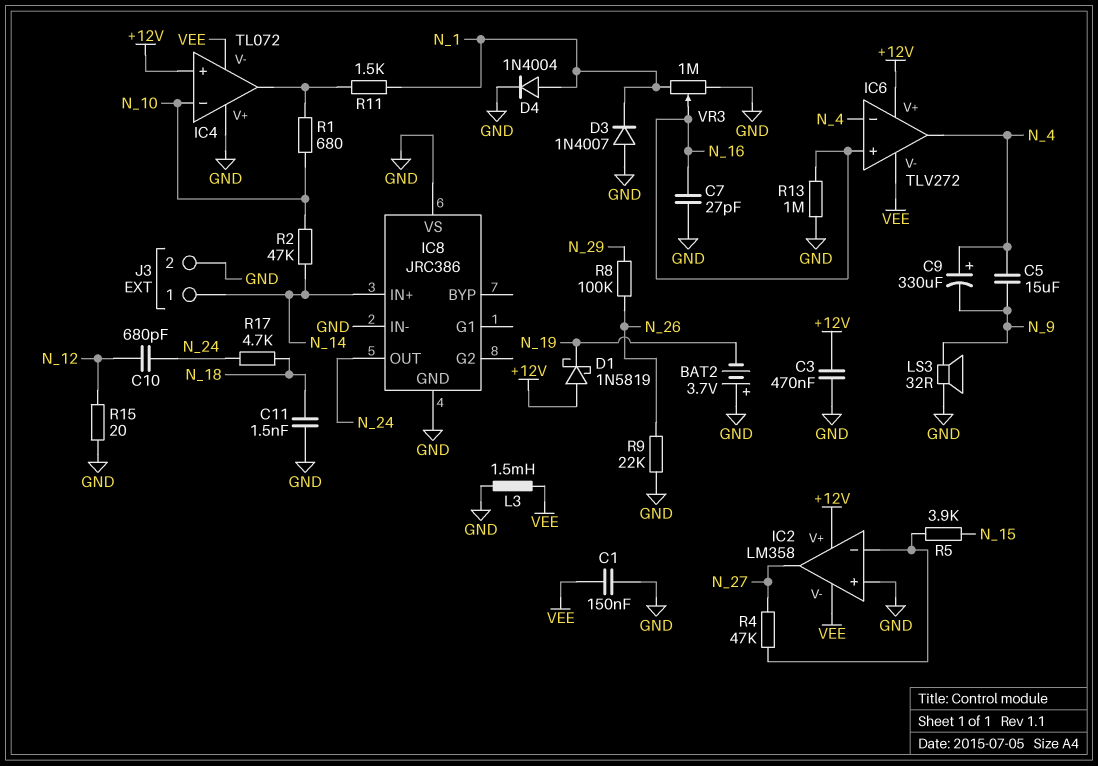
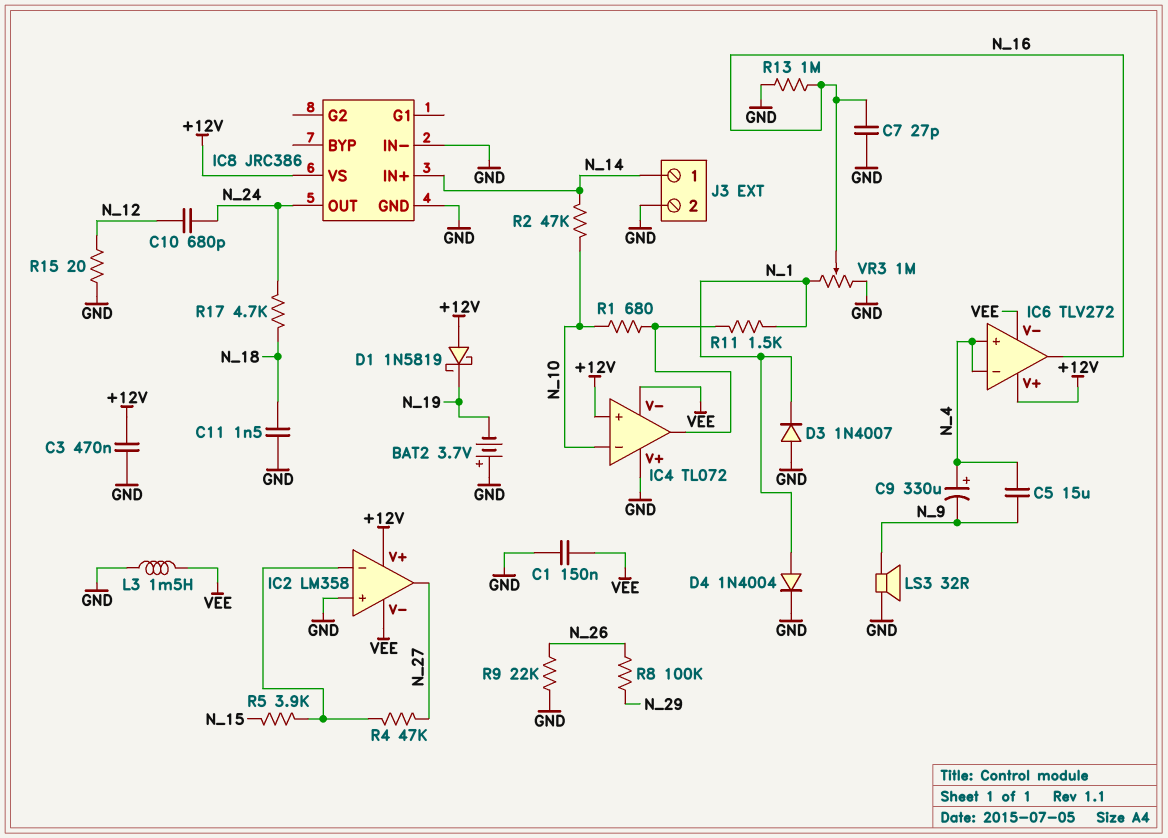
IC6 pin in+: N_16 -> N_4
IC6 pin out: N_4 -> N_16
IC8 pin VS: GND -> +12V

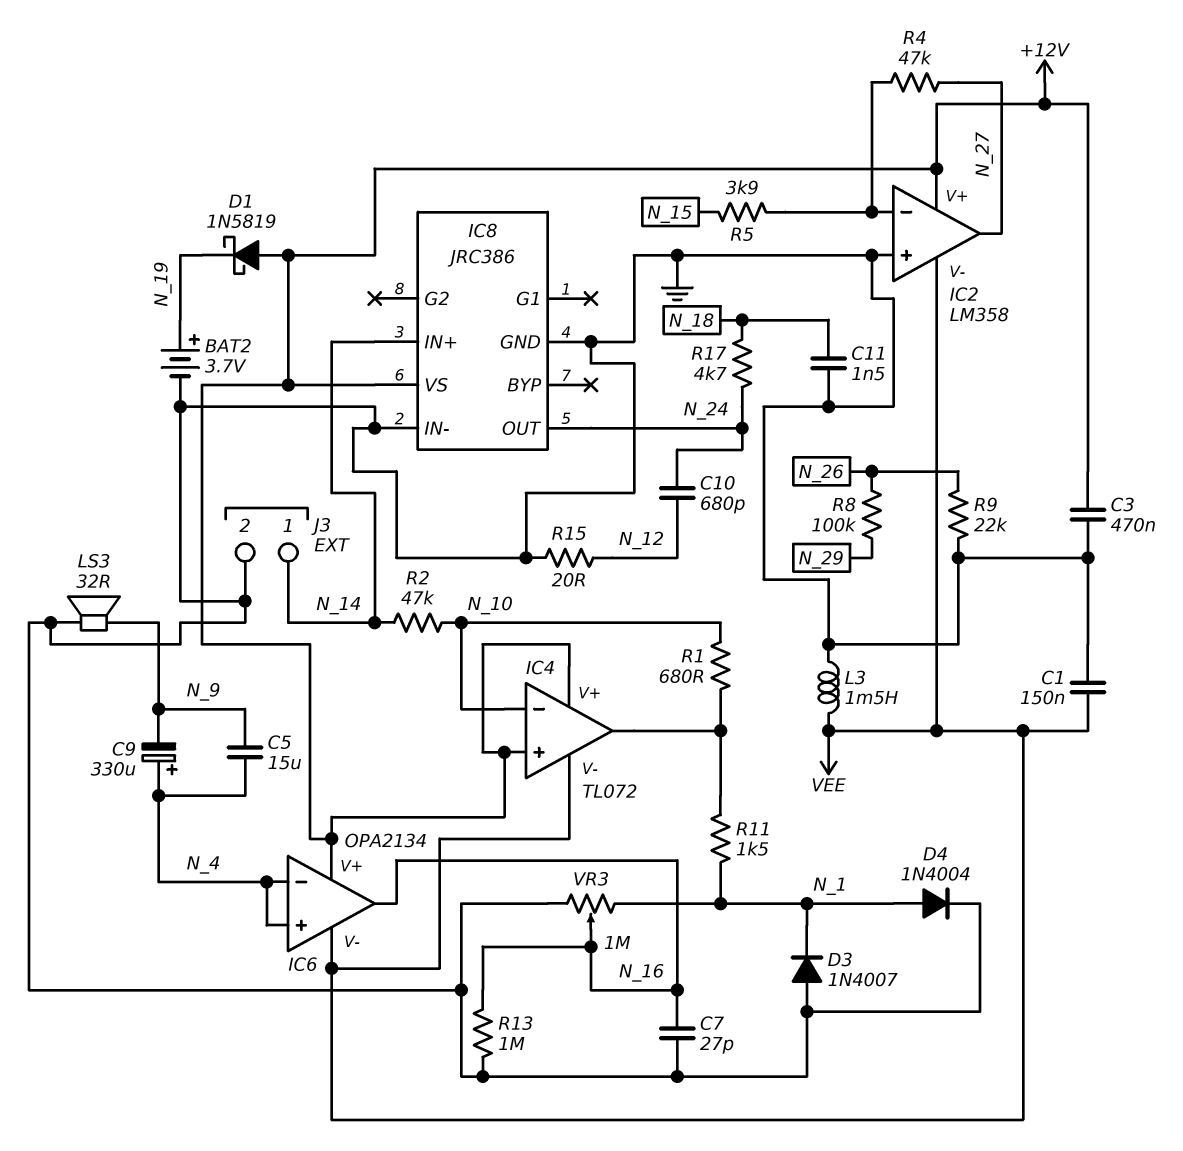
BAT2: 3.7V (plus GND, minus N_19) -> 3.7V (plus N_19, minus GND)
IC4 pin V+: GND -> +12V
IC6: TLV272 -> OPA2134

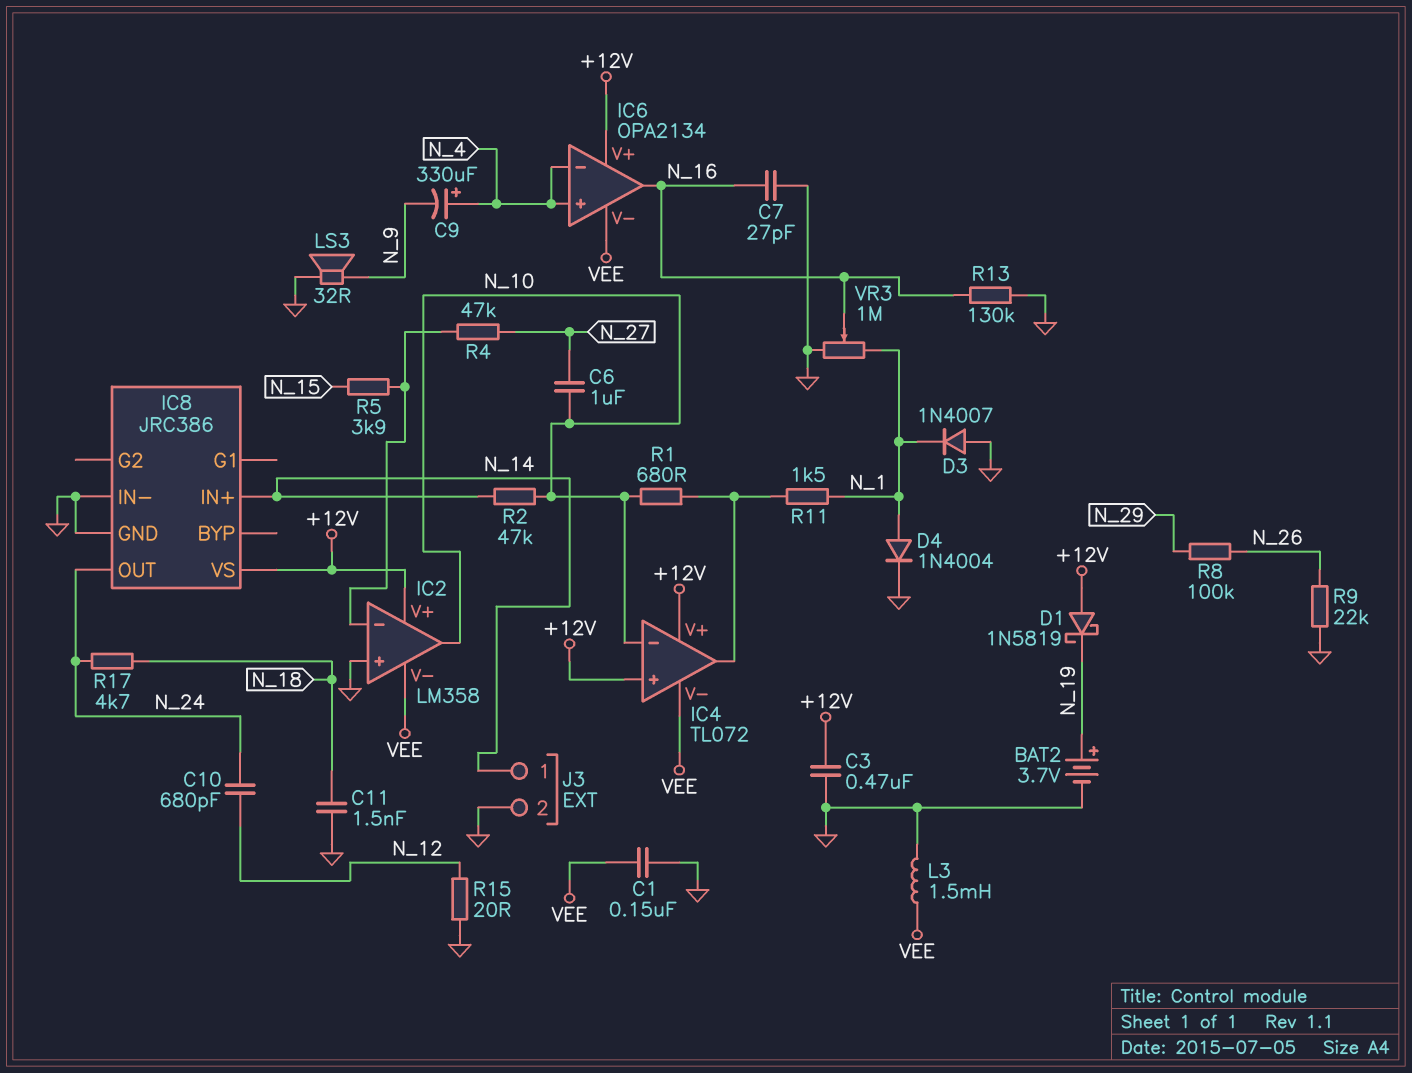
C5: 15uF (N_4, N_9) -> none
C6: none -> 1uF (N_10, N_27)
IC2 pin out: N_27 -> N_10
R13: 1M (GND, N_16) -> 130k (GND, N_16)

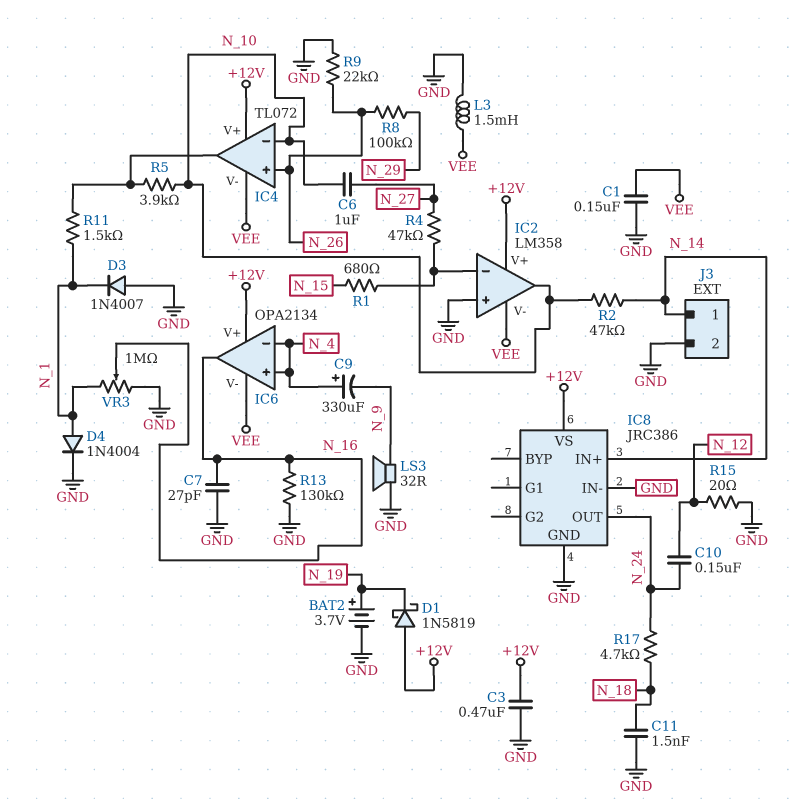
C10: 680pF (N_12, N_24) -> 150nF (N_12, N_24)
IC4 pin in+: +12V -> N_26
R1: 680 (IC4/out, N_10) -> 680 (IC2/in-, N_15)
R5: 3.9k (IC2/in-, N_15) -> 3.9k (IC4/out, N_10)

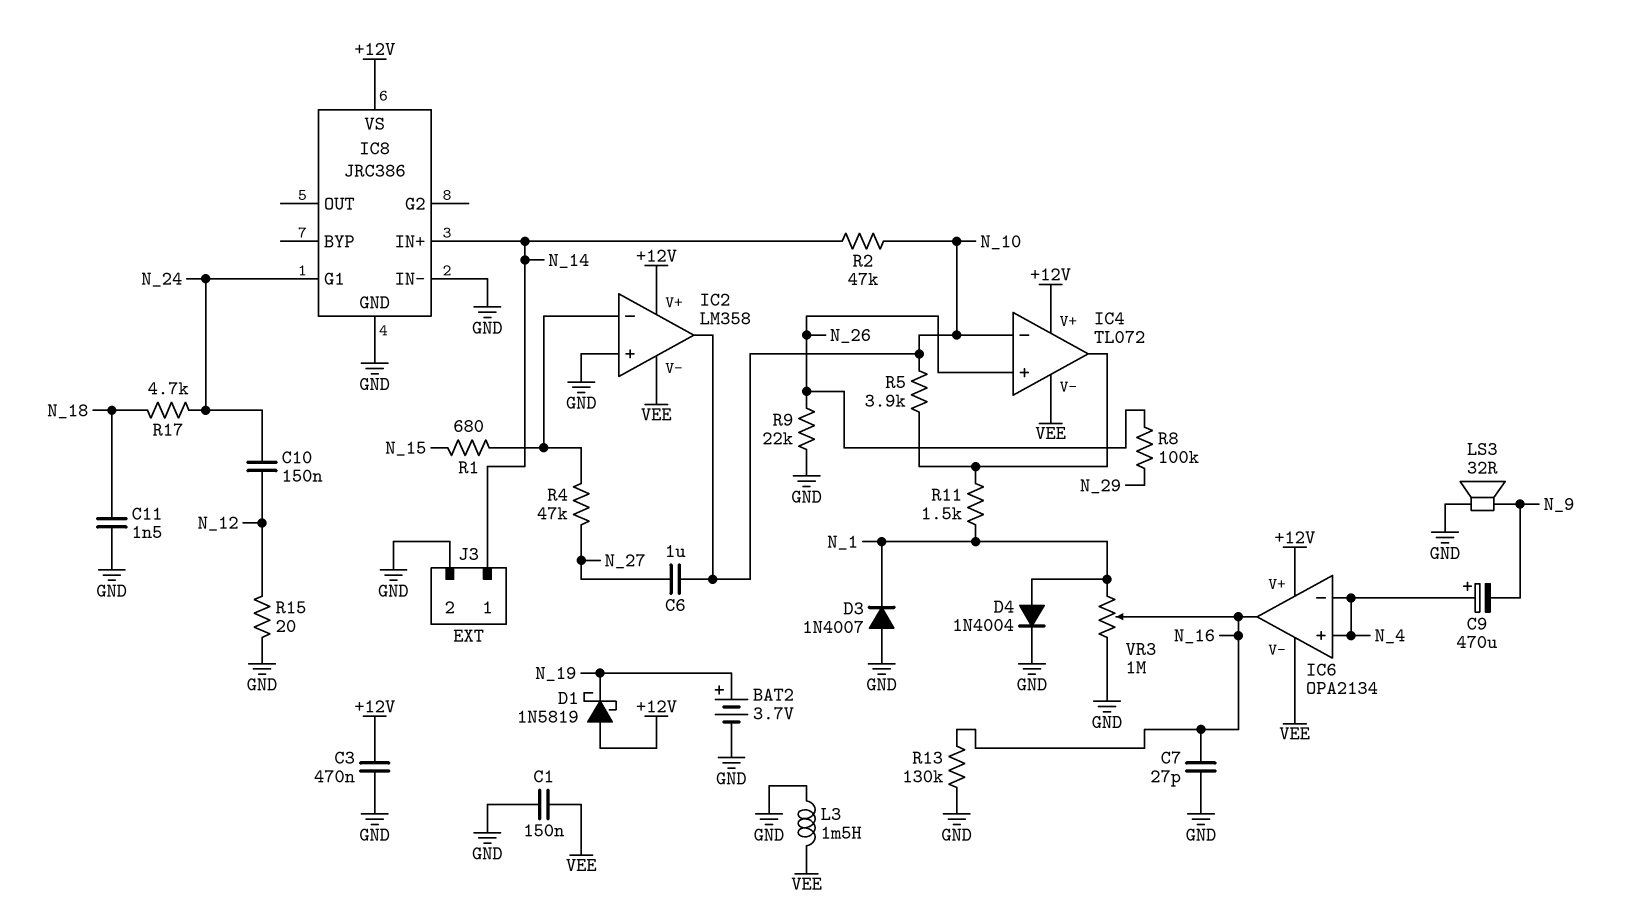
C9: 330uF (plus N_4, minus N_9) -> 470uF (plus N_4, minus N_9)
IC8 pin G1: none -> N_24
IC8 pin OUT: N_24 -> none

